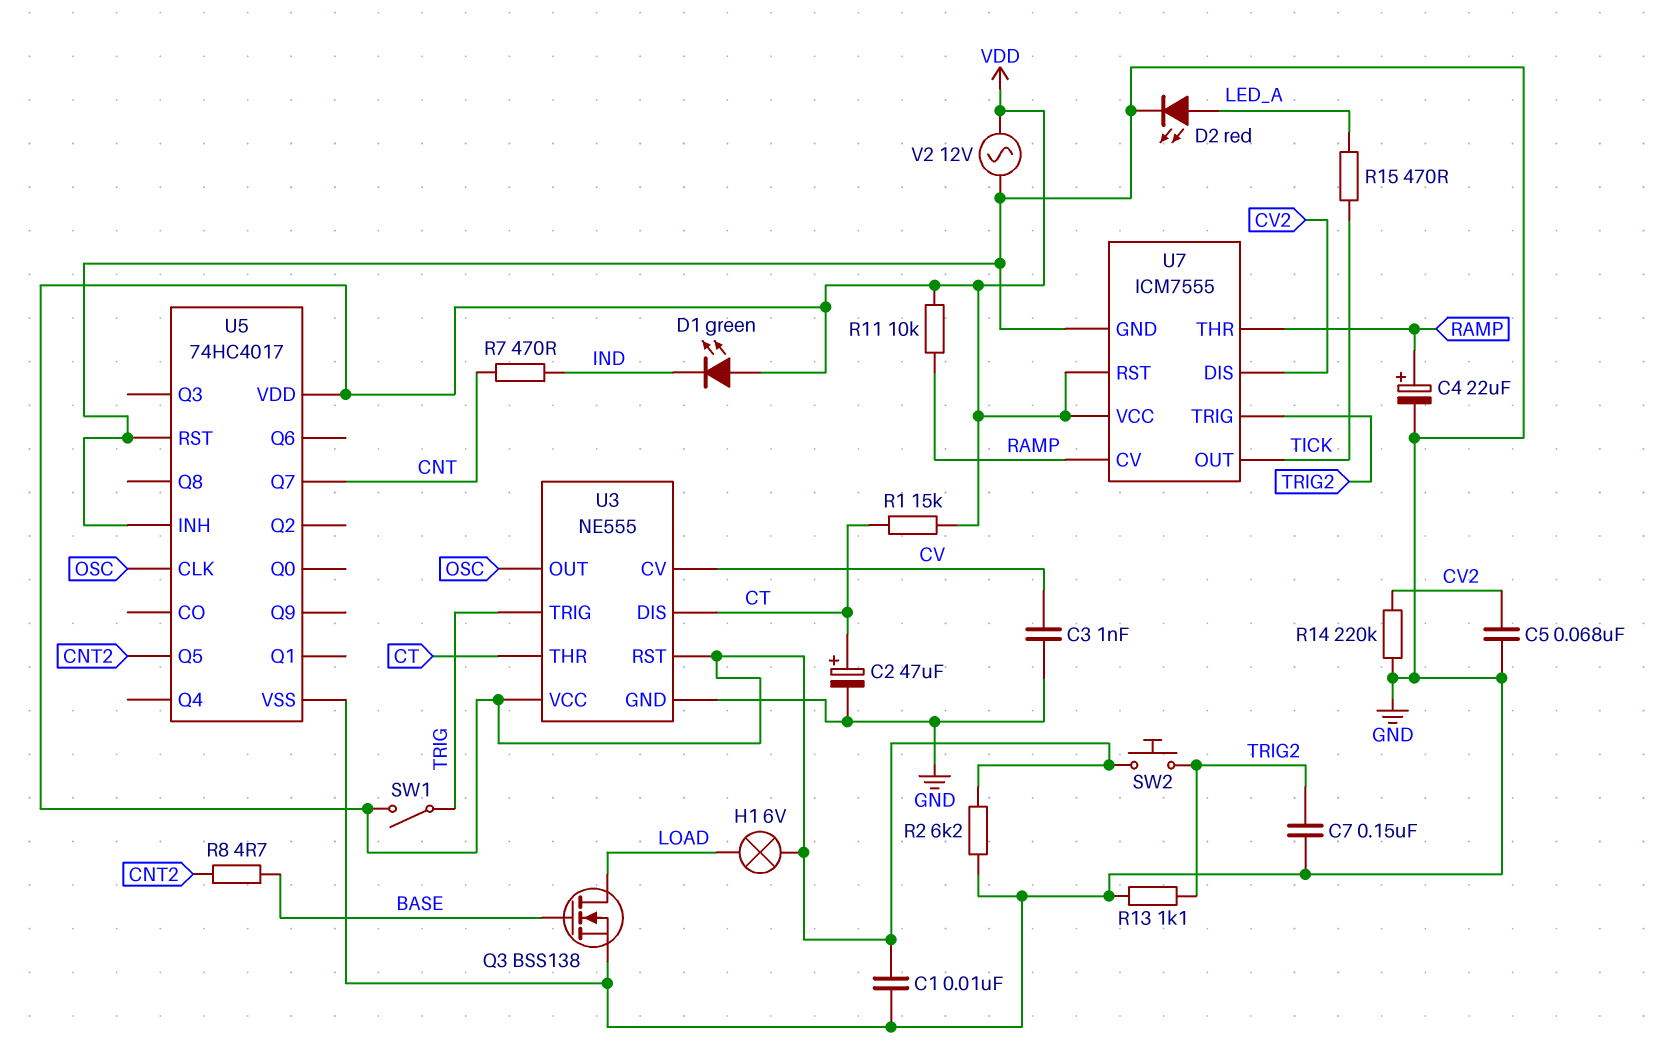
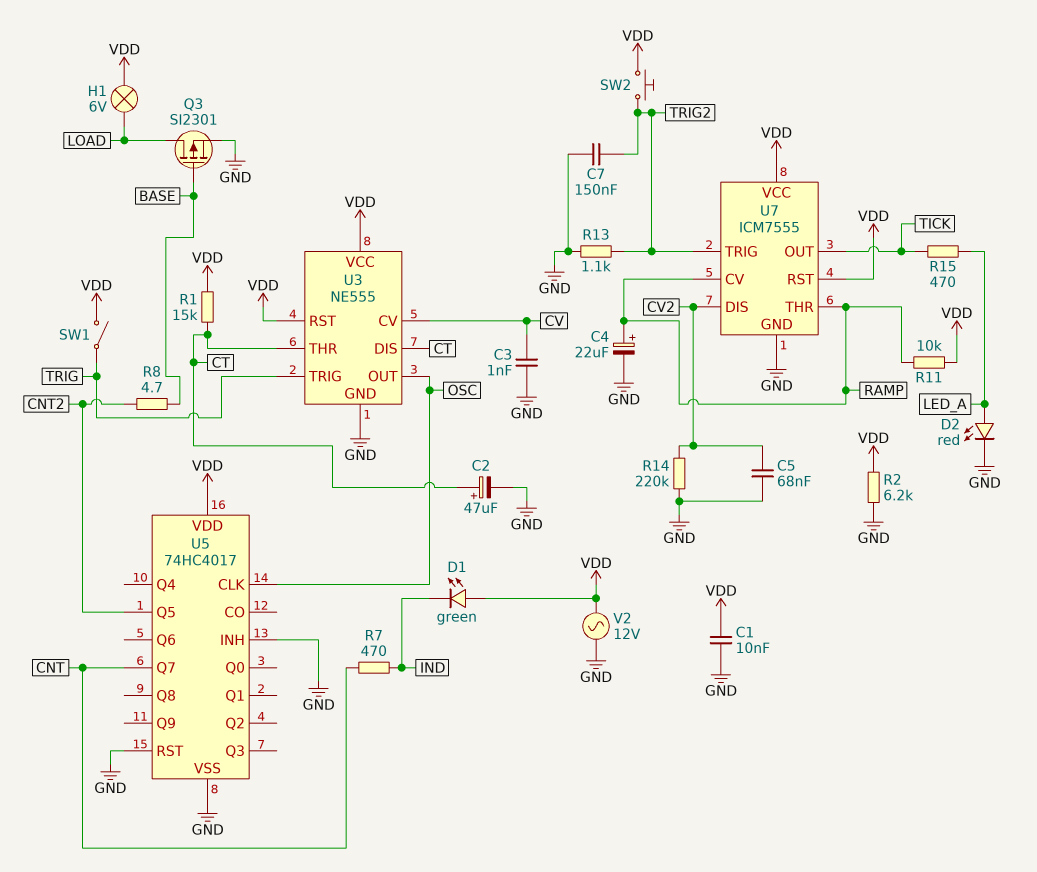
Q3: NMOS BSS138 (G BASE, D LOAD, S GND) -> PMOS SI2301 (G BASE, D LOAD, S GND)

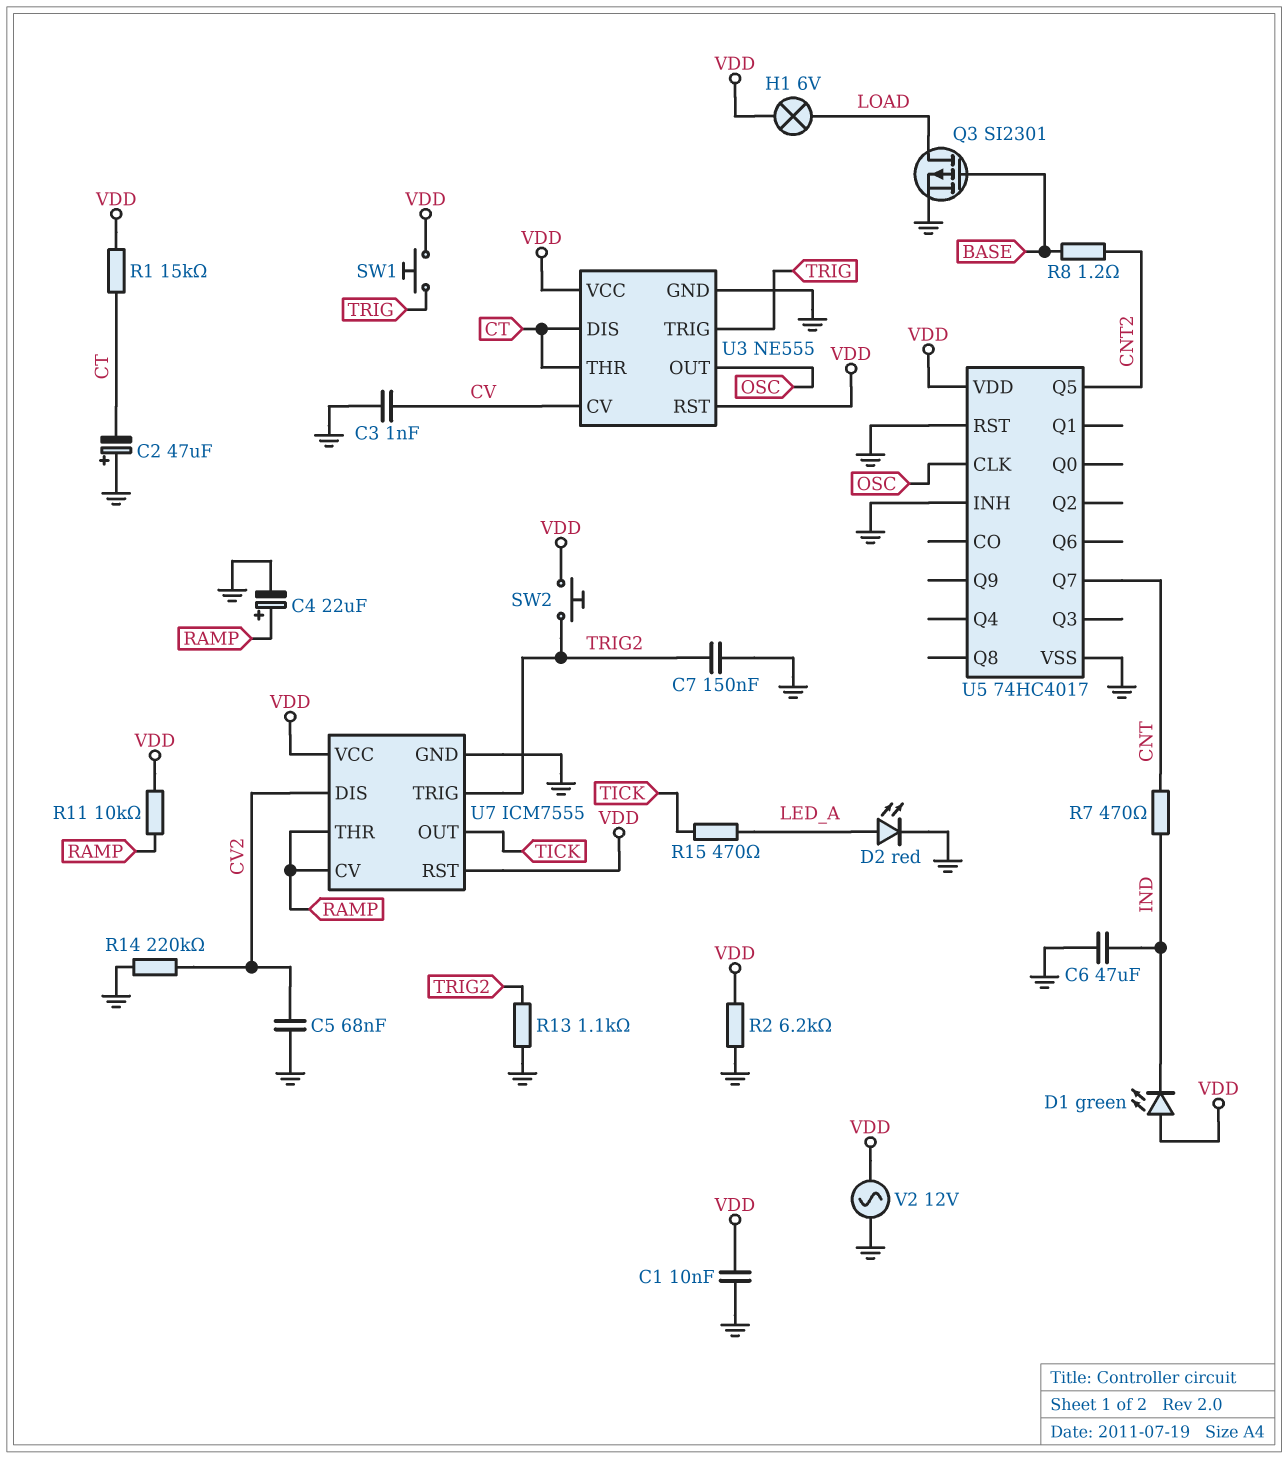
C2: 47uF (plus CT, minus GND) -> 47uF (plus GND, minus CT)
C6: none -> 47uF (GND, IND)
R8: 4.7 (BASE, CNT2) -> 1.2 (BASE, CNT2)
SW1: switch (TRIG, VDD) -> button (TRIG, VDD)

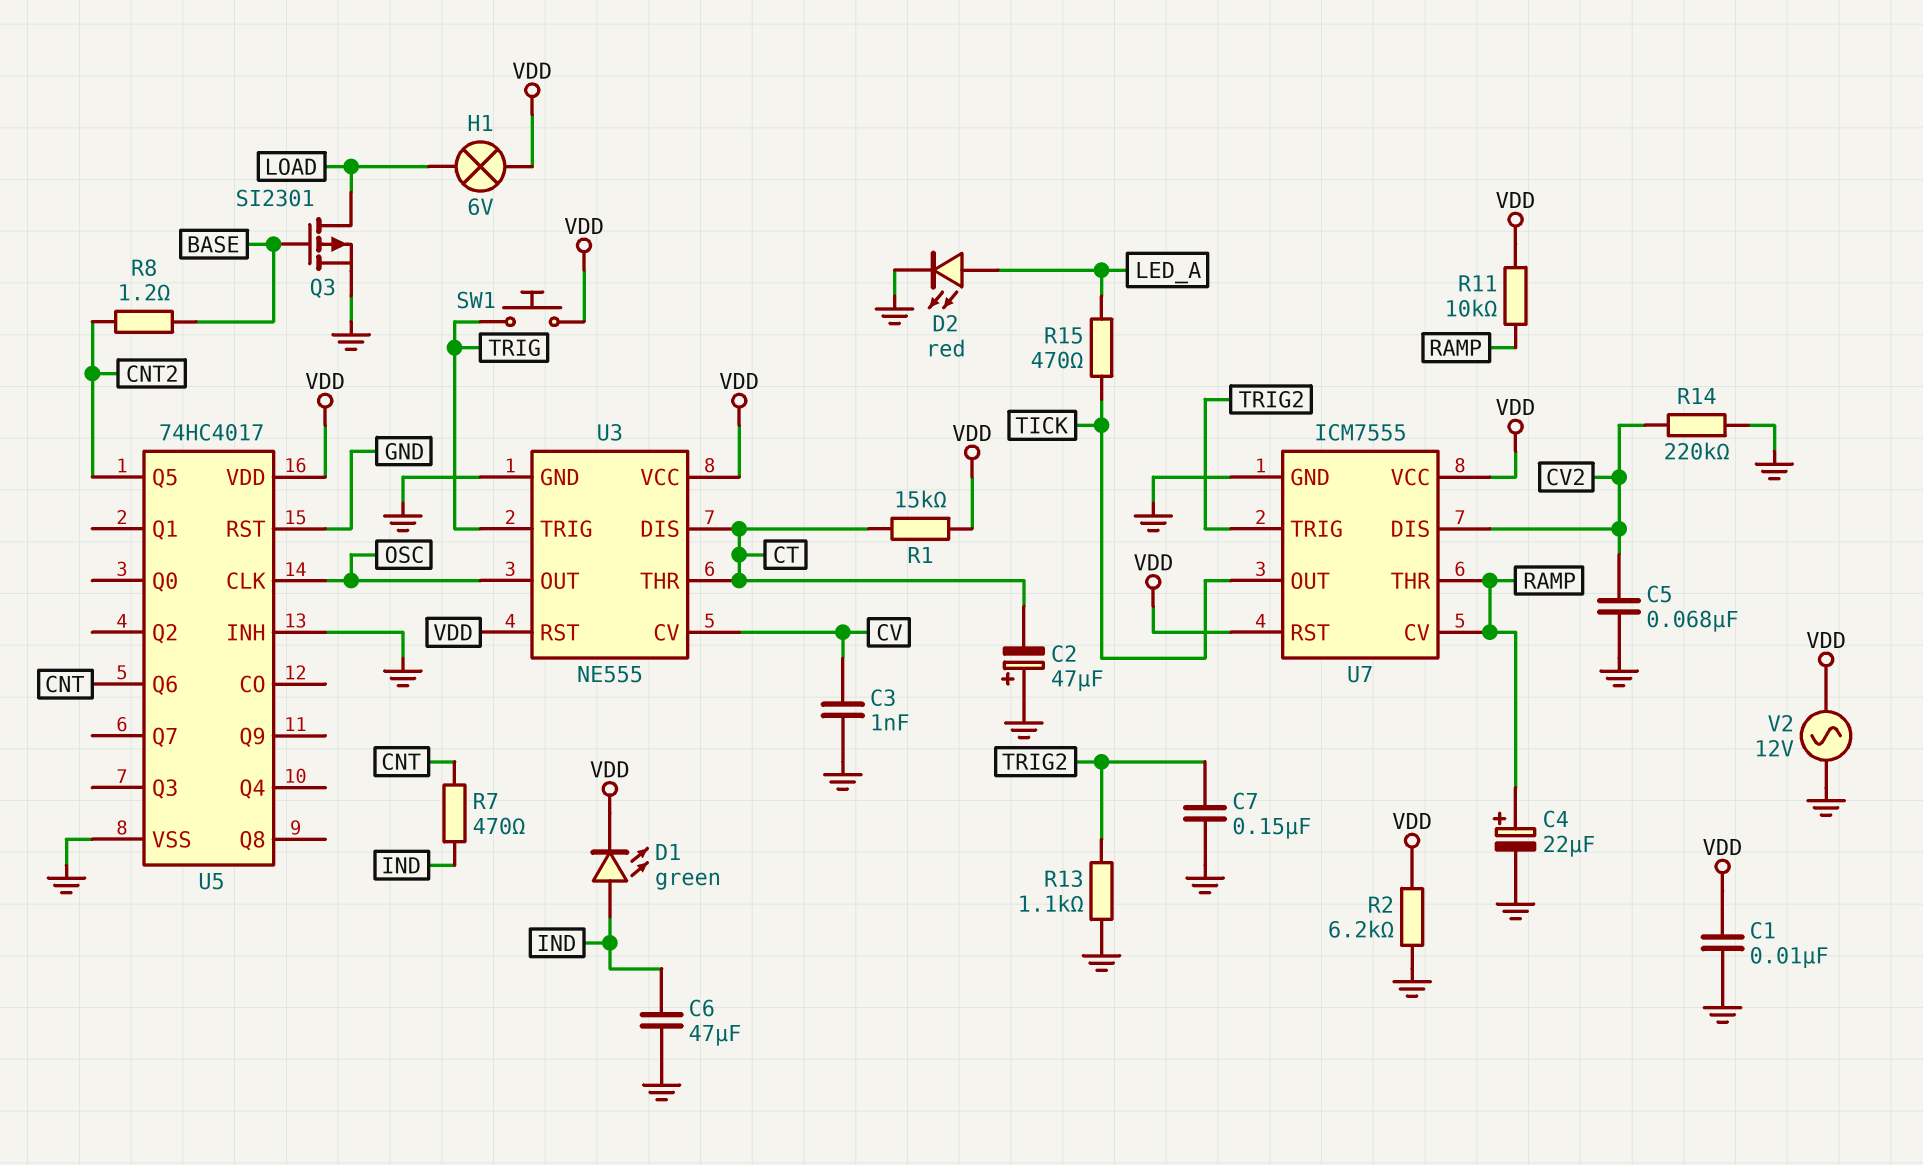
D1: LED green (A VDD, K IND) -> LED green (A IND, K VDD)
SW2: button (TRIG2, VDD) -> none
U5 pin Q6: none -> CNT
U5 pin Q7: CNT -> none

